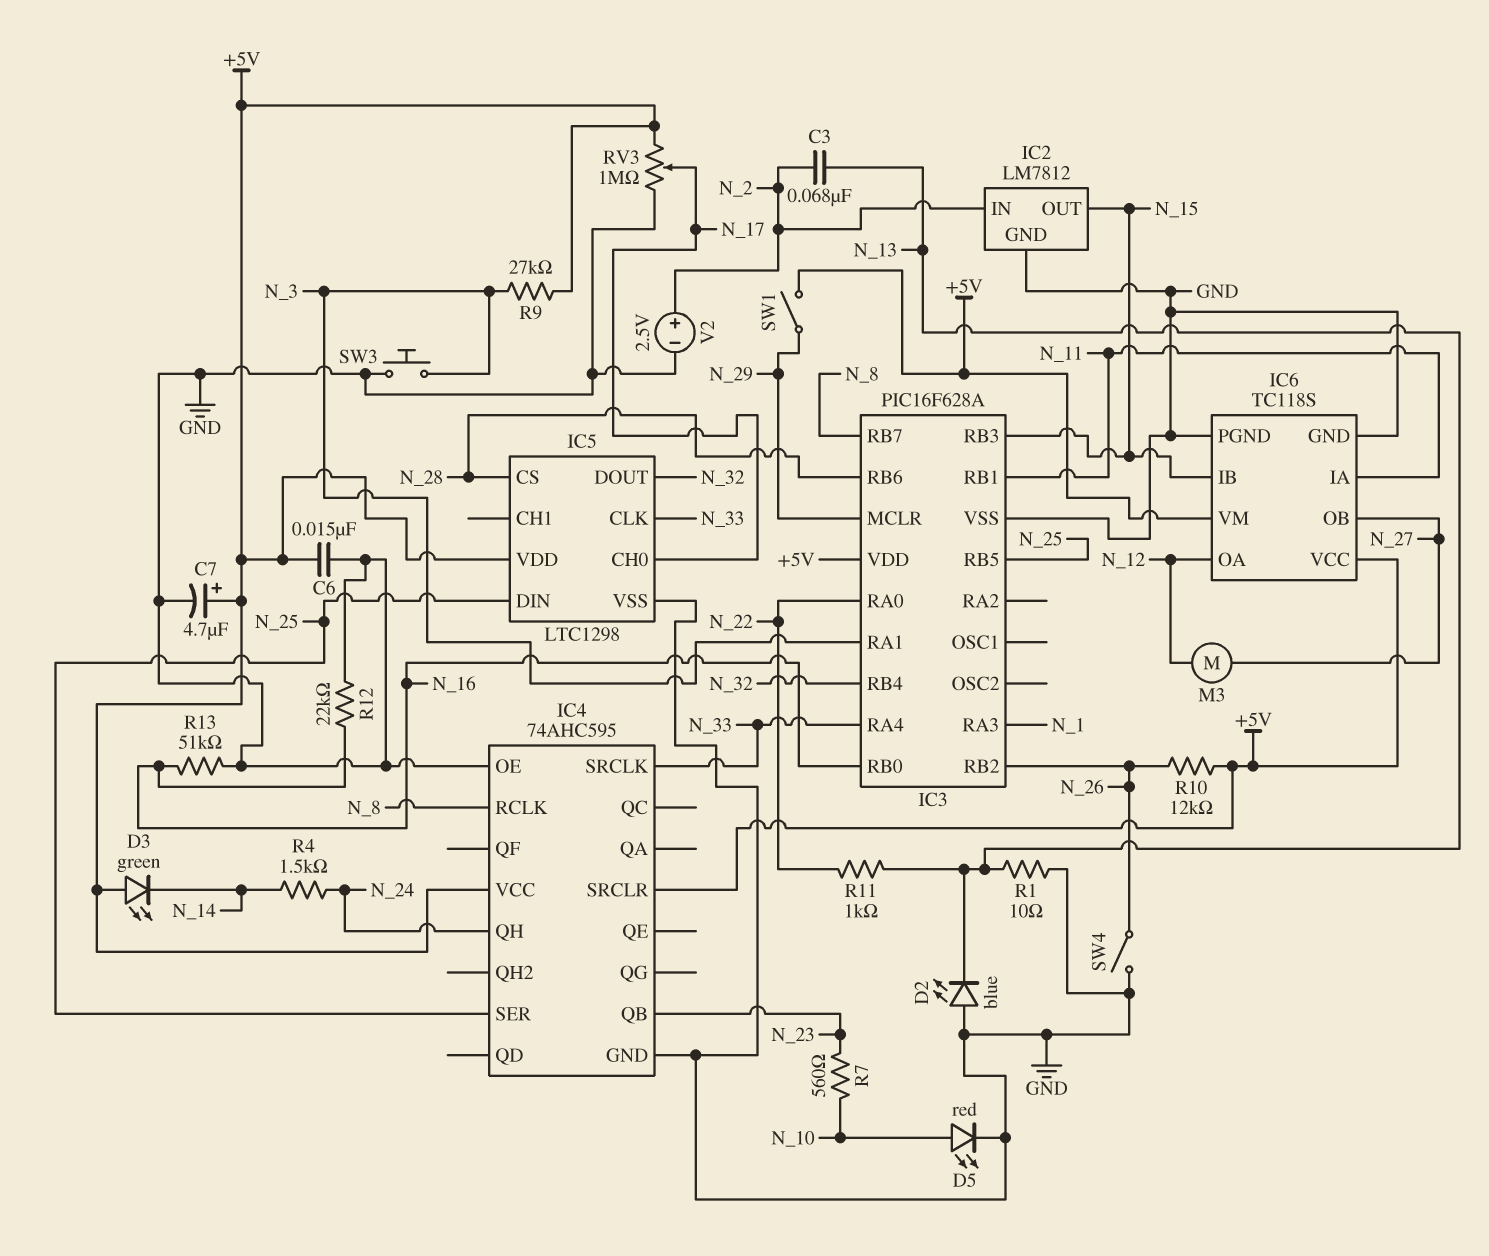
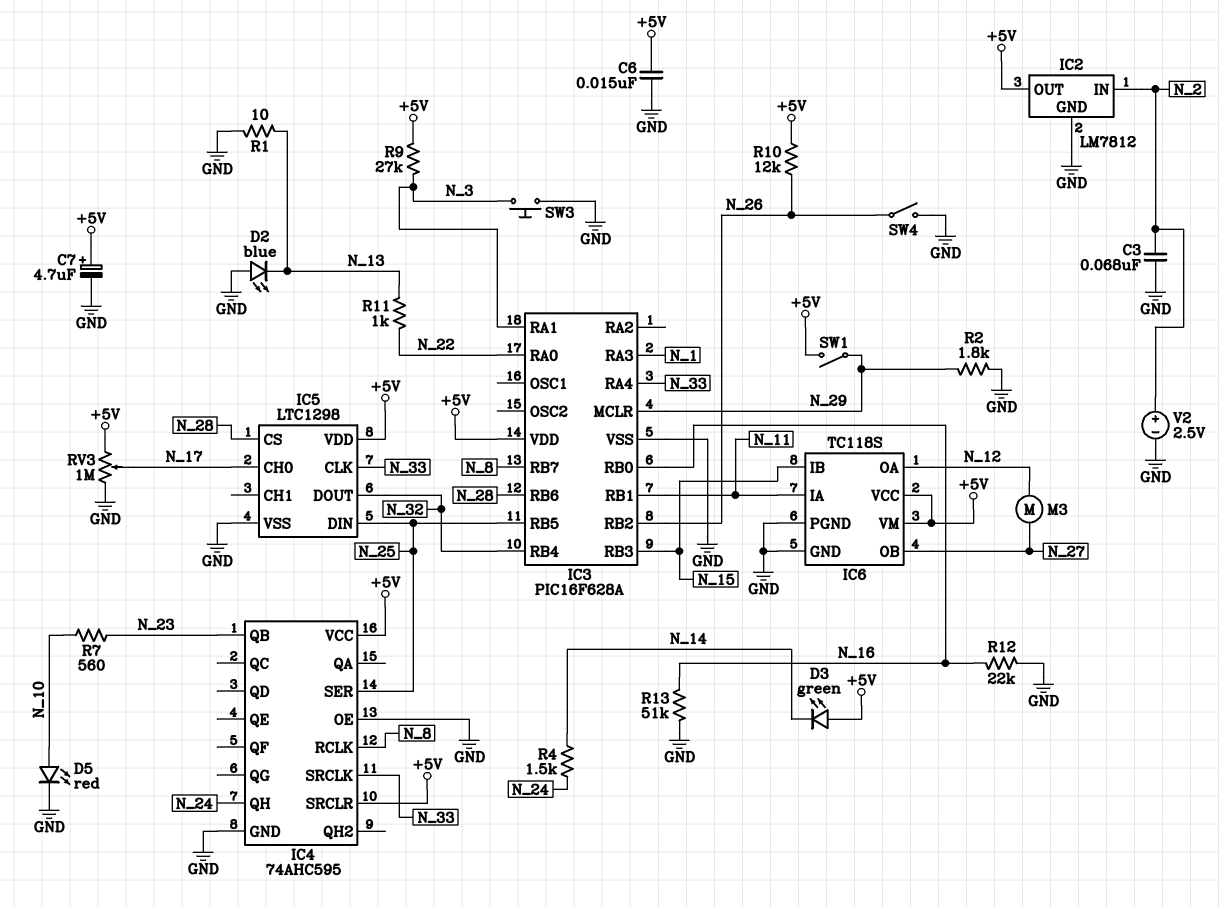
C3: 68nF (N_2, N_13) -> 68nF (GND, N_2)
IC2 pin OUT: N_15 -> +5V
R2: none -> 1.8k (GND, N_29)

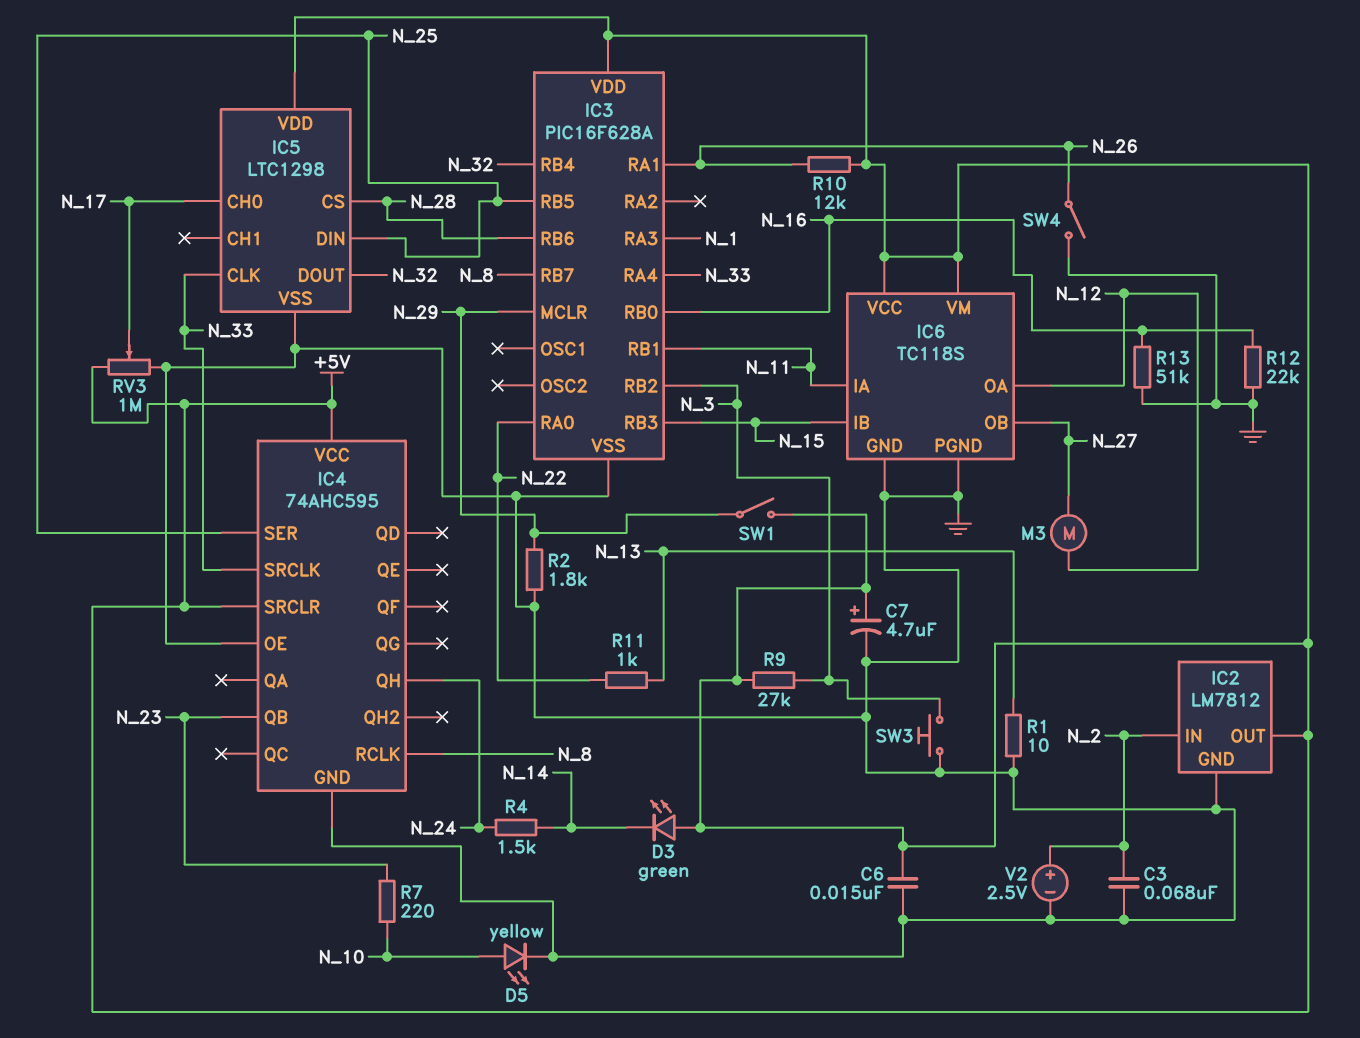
D2: LED blue (A GND, K N_13) -> none
D5: LED red (A N_10, K GND) -> LED yellow (A N_10, K GND)
IC3 pin RA1: N_3 -> N_26
IC3 pin RB2: N_26 -> N_3
R7: 560 (N_10, N_23) -> 220 (N_10, N_23)

